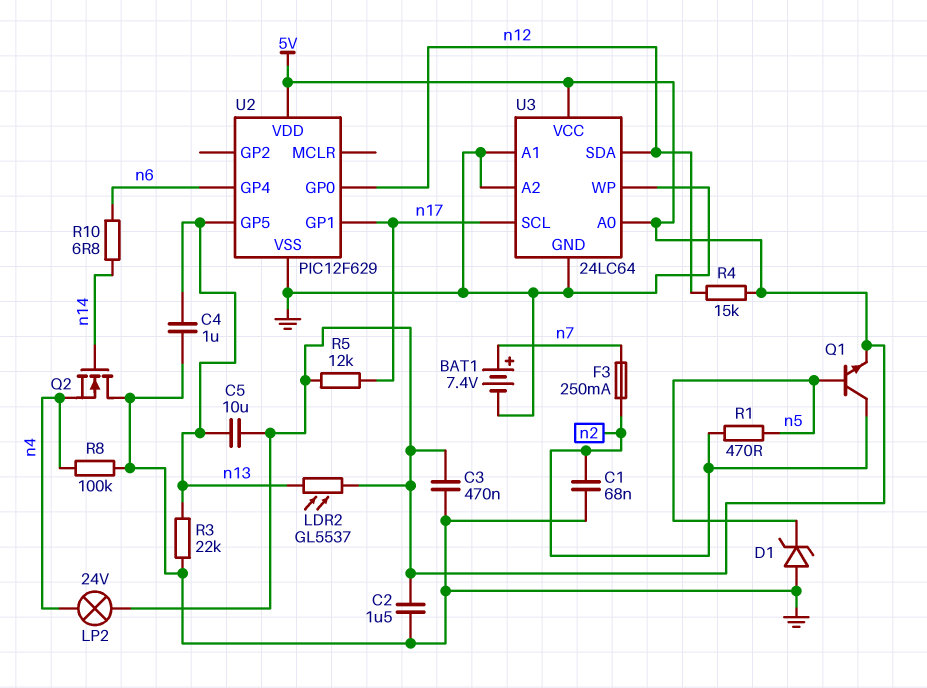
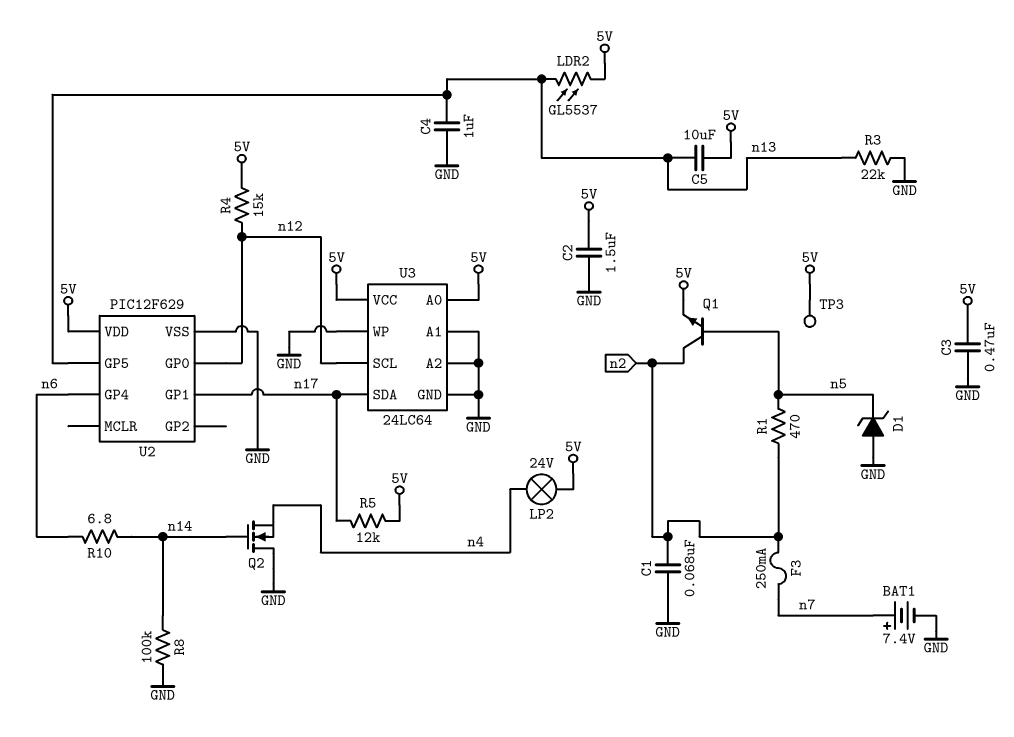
R8: 100k (GND, n4) -> 100k (GND, n14)
TP3: none -> test point (5V)
U3 pin SCL: n17 -> n12
U3 pin SDA: n12 -> n17

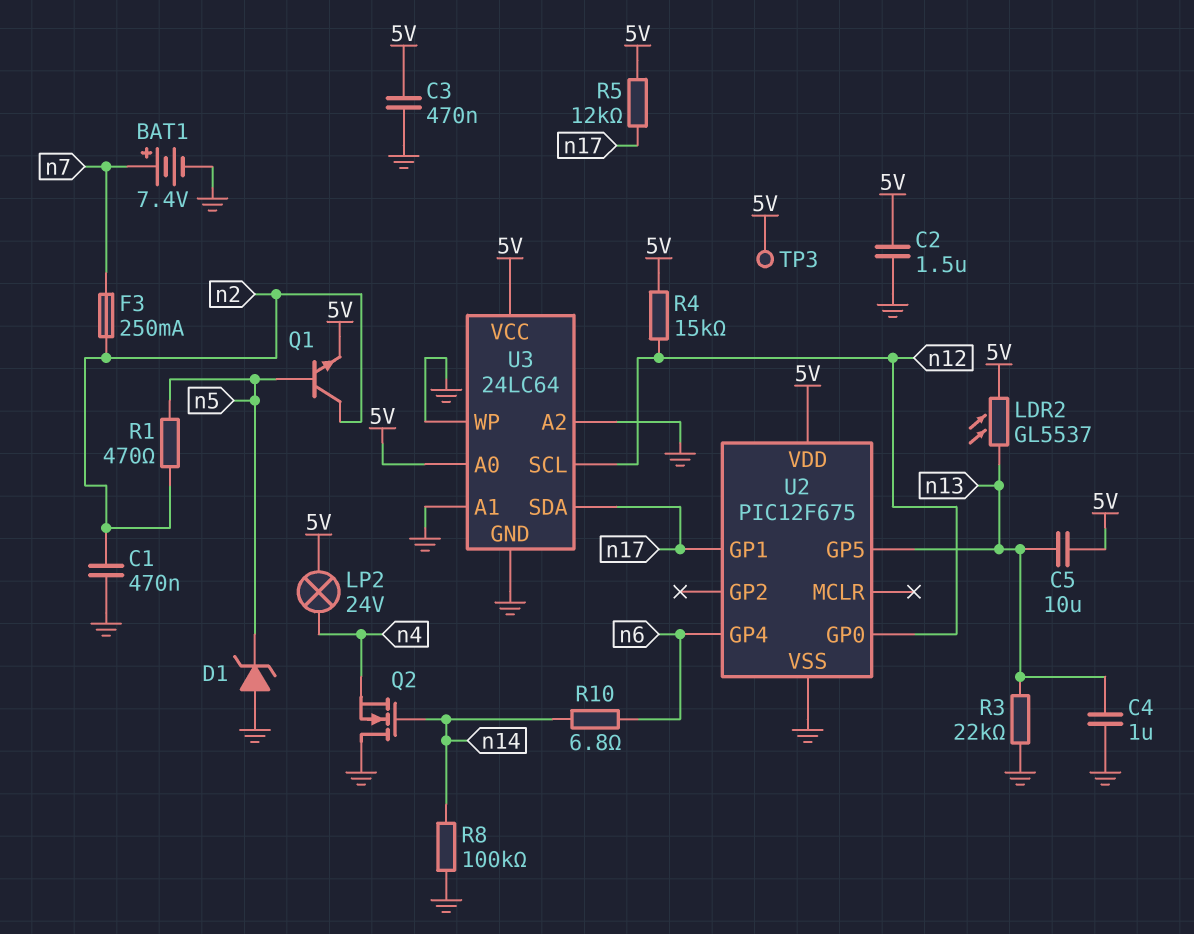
C1: 68nF (GND, n2) -> 470nF (GND, n2)
U2: PIC12F629 -> PIC12F675

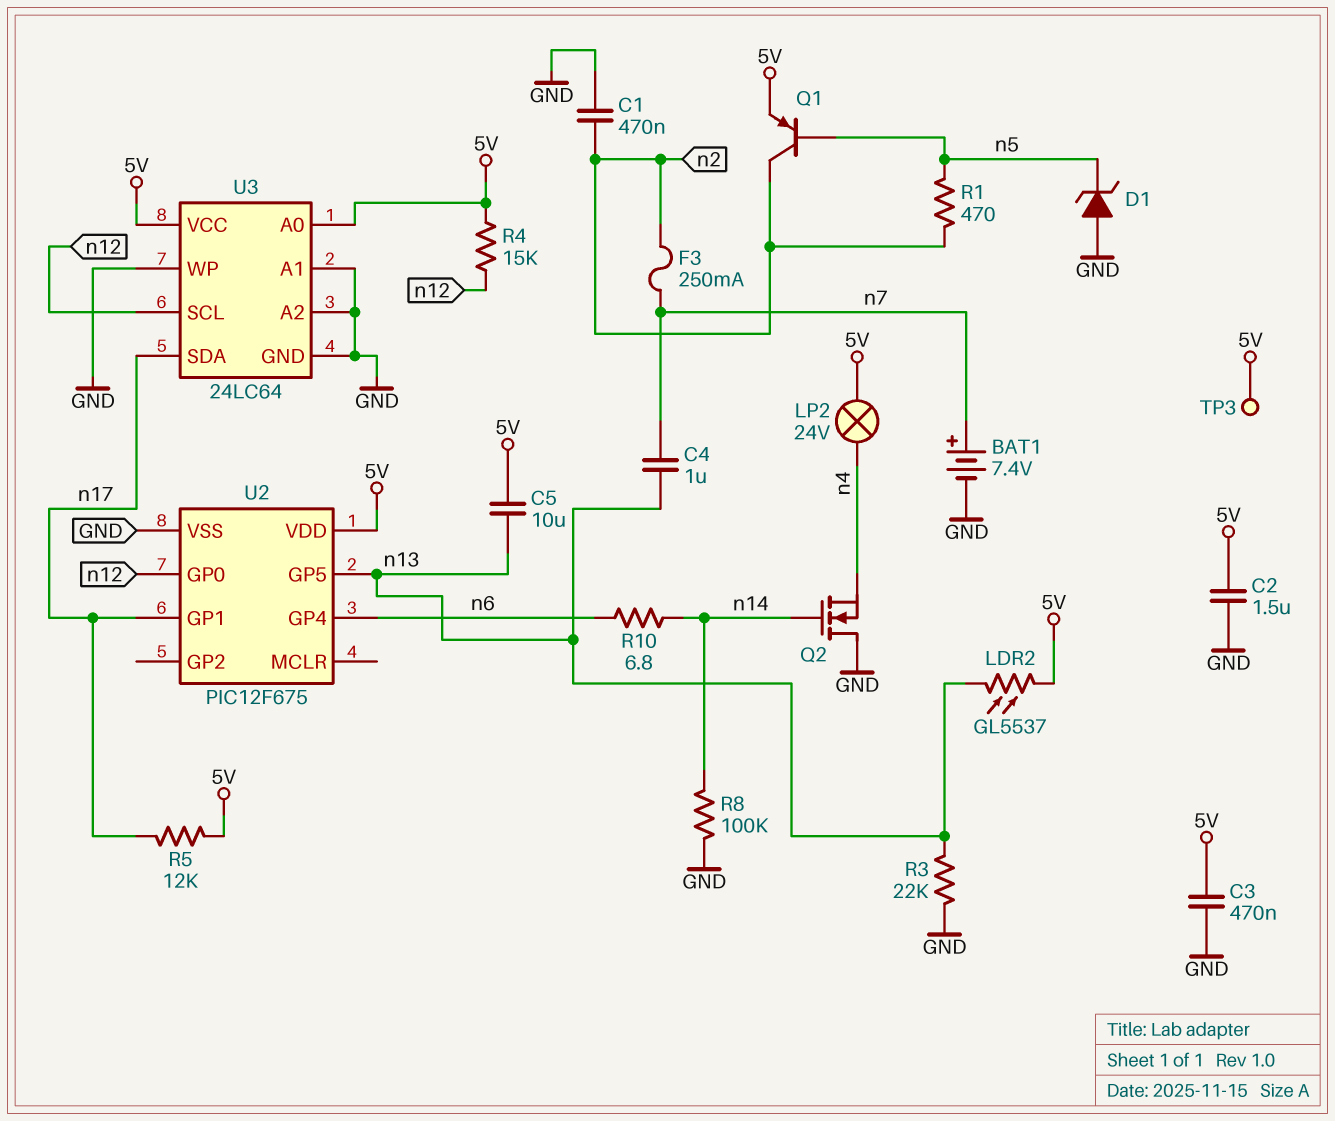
C4: 1uF (GND, n13) -> 1uF (n7, n13)
Q1: NPN (B n5, C n2, E 5V) -> PNP (B n5, C n2, E 5V)

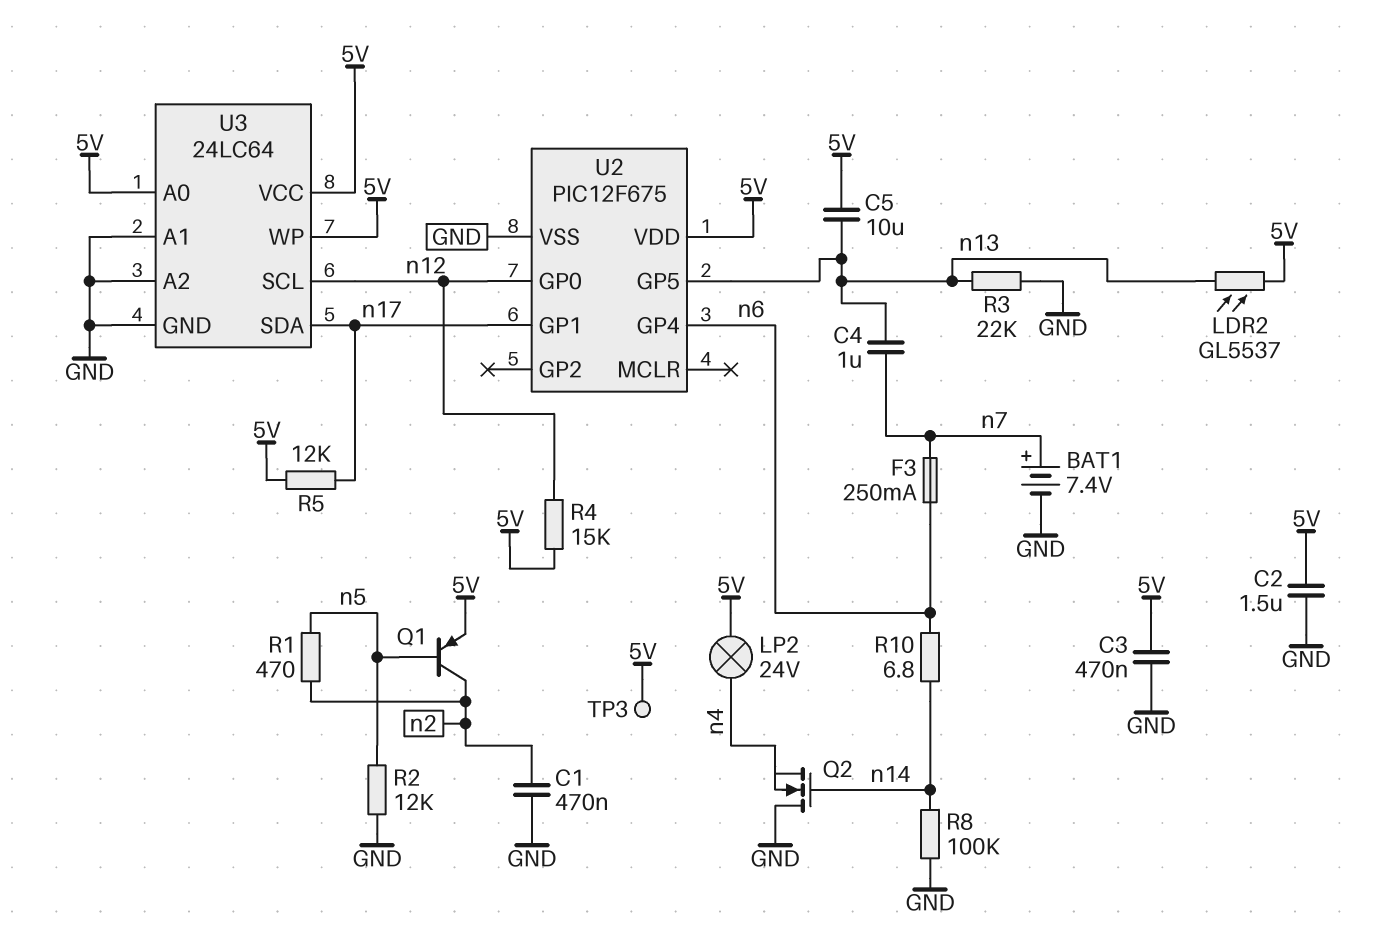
D1: zener (A GND, K n5) -> none
F3: 250mA (n2, n7) -> 250mA (n6, n7)
R2: none -> 12k (GND, n5)
U3 pin WP: GND -> 5V

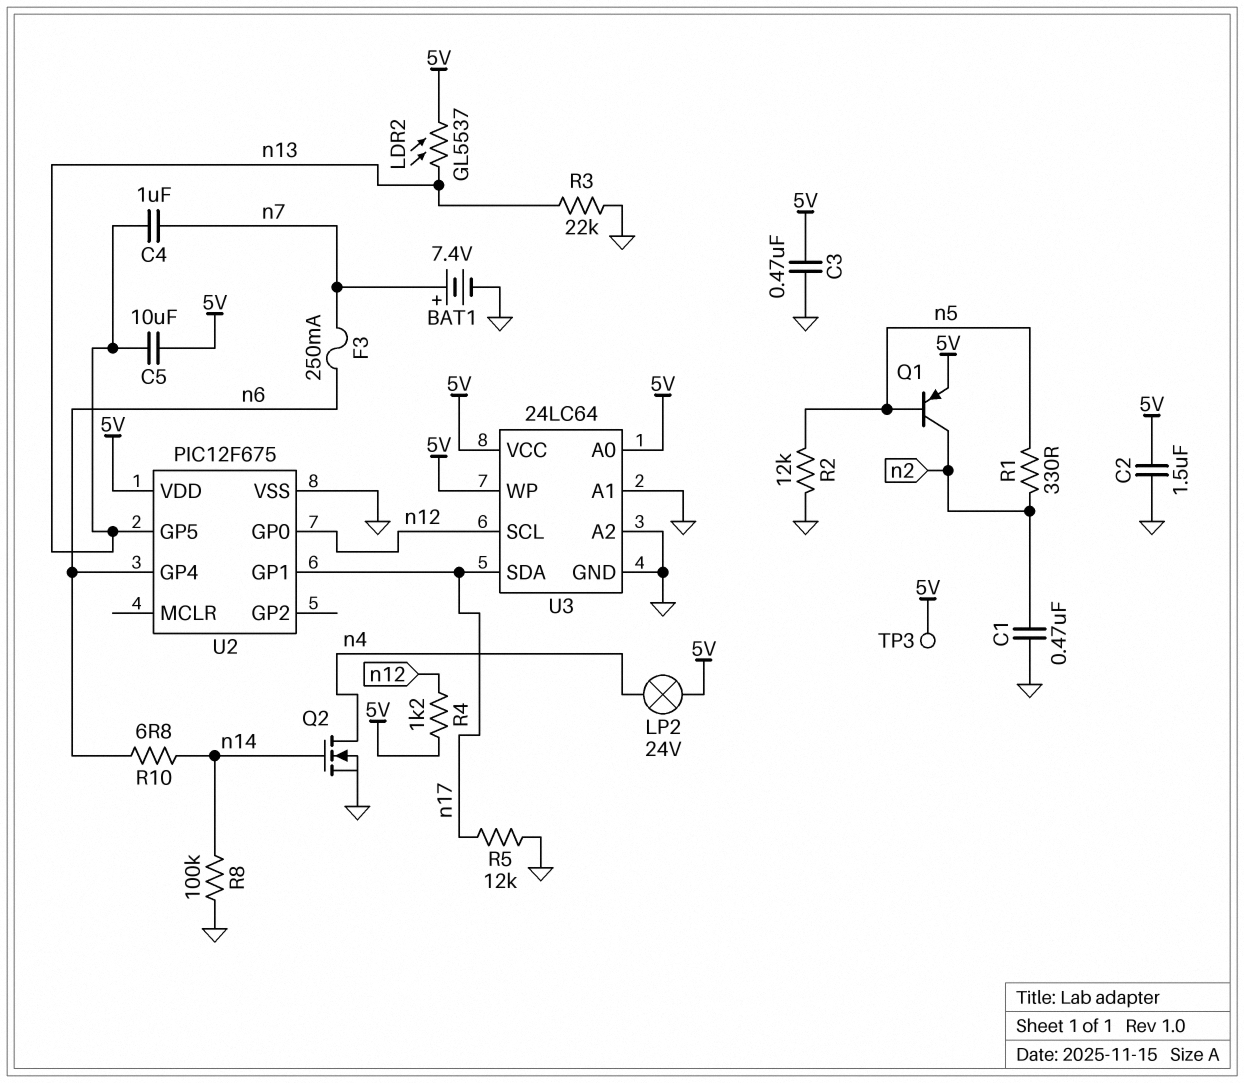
Q2: NMOS (G n14, D GND, S n4) -> NMOS (G n14, D n4, S GND)
R1: 470 (n2, n5) -> 330 (n2, n5)
R4: 15k (5V, n12) -> 1.2k (5V, n12)
R5: 12k (5V, n17) -> 12k (GND, n17)

